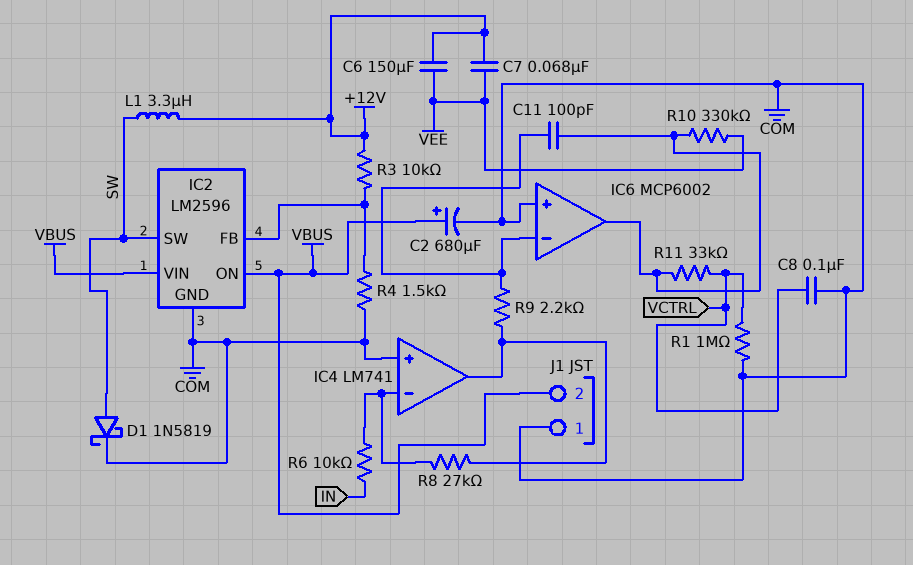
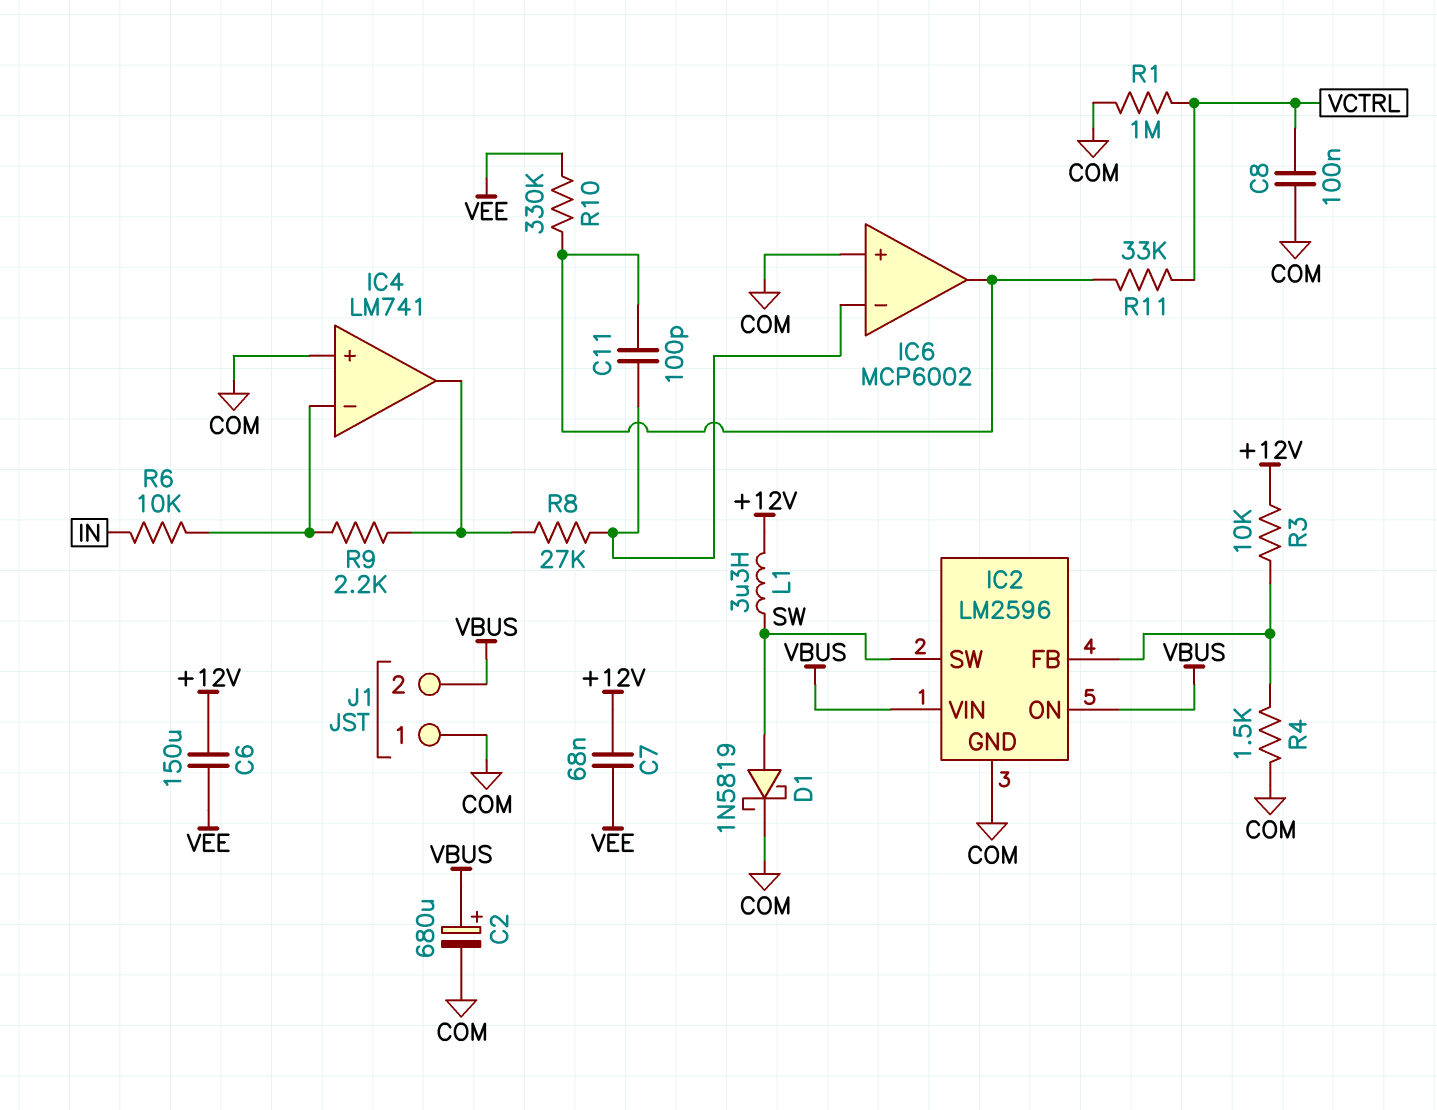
R8: 27k (IC4/in-, IC4/out) -> 27k (IC4/out, IC6/in-)
R9: 2.2k (IC4/out, IC6/in-) -> 2.2k (IC4/in-, IC4/out)

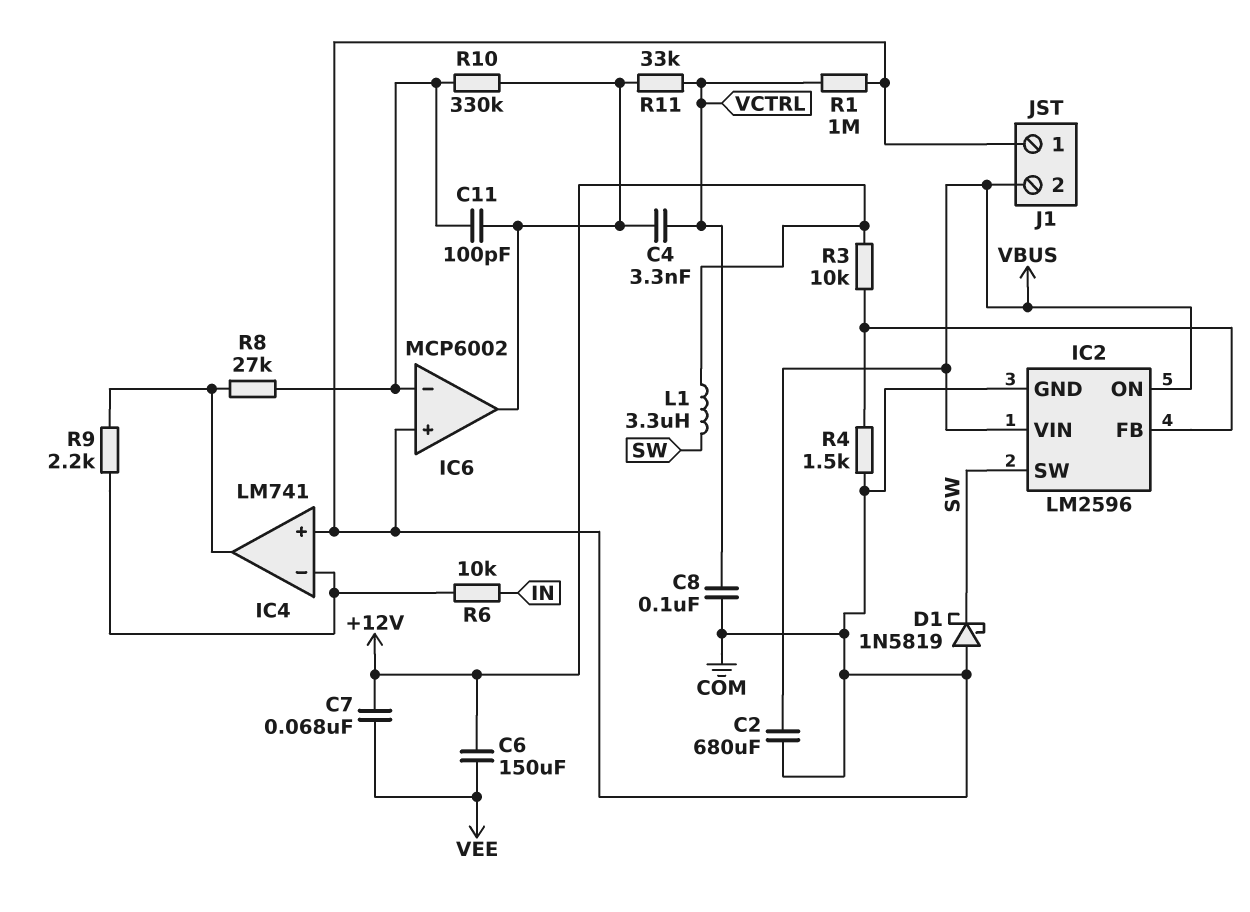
C2: 680uF (plus VBUS, minus COM) -> 680uF (COM, VBUS)
C4: none -> 3.3nF (IC6/out, VCTRL)
D1: schottky 1N5819 (A SW, K COM) -> schottky 1N5819 (A COM, K SW)
R10: 330k (IC6/out, VEE) -> 330k (IC6/in-, IC6/out)

